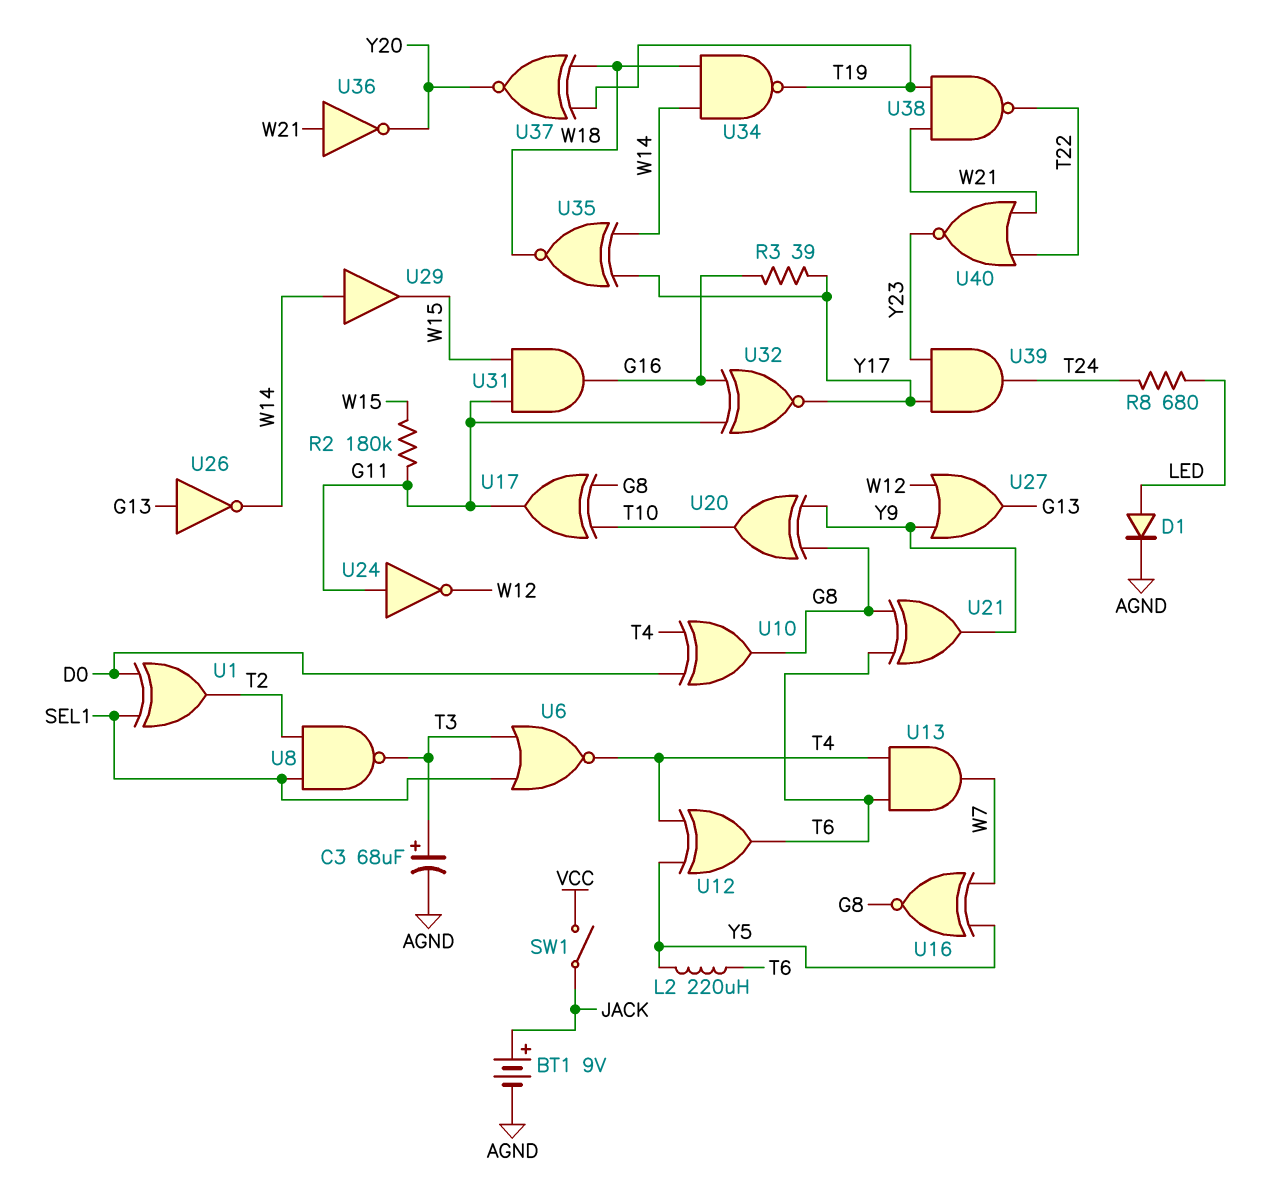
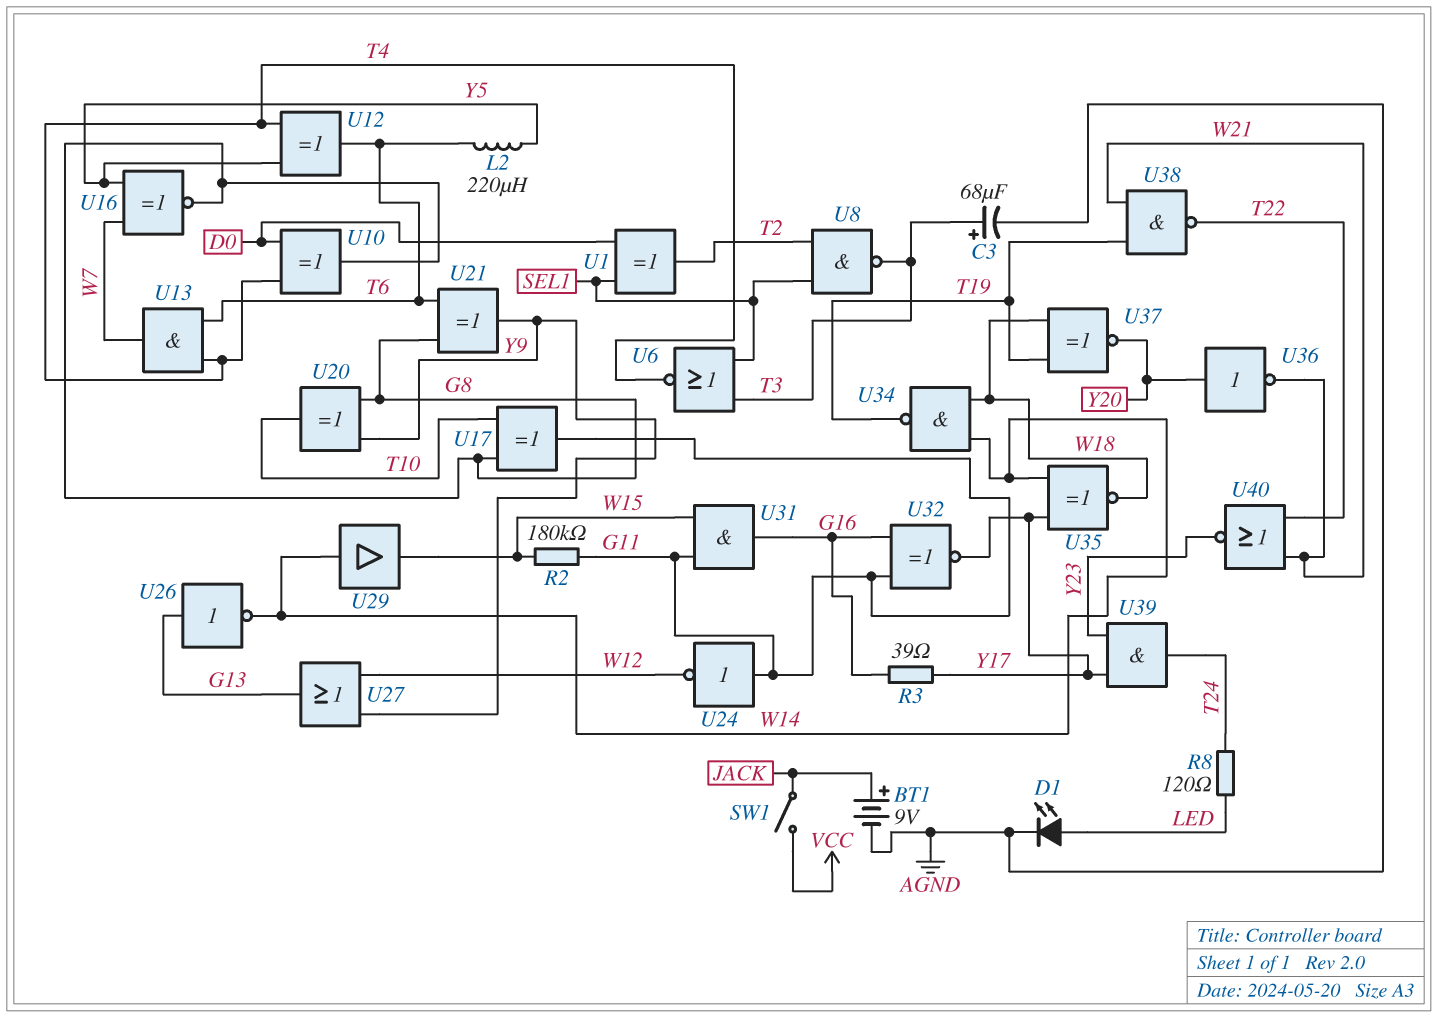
D1: diode (A LED, K AGND) -> LED (A LED, K AGND)
R8: 680 (LED, T24) -> 120 (LED, T24)
U36: NOT (in W21, out Y20) -> NOT (in Y20, out W21)

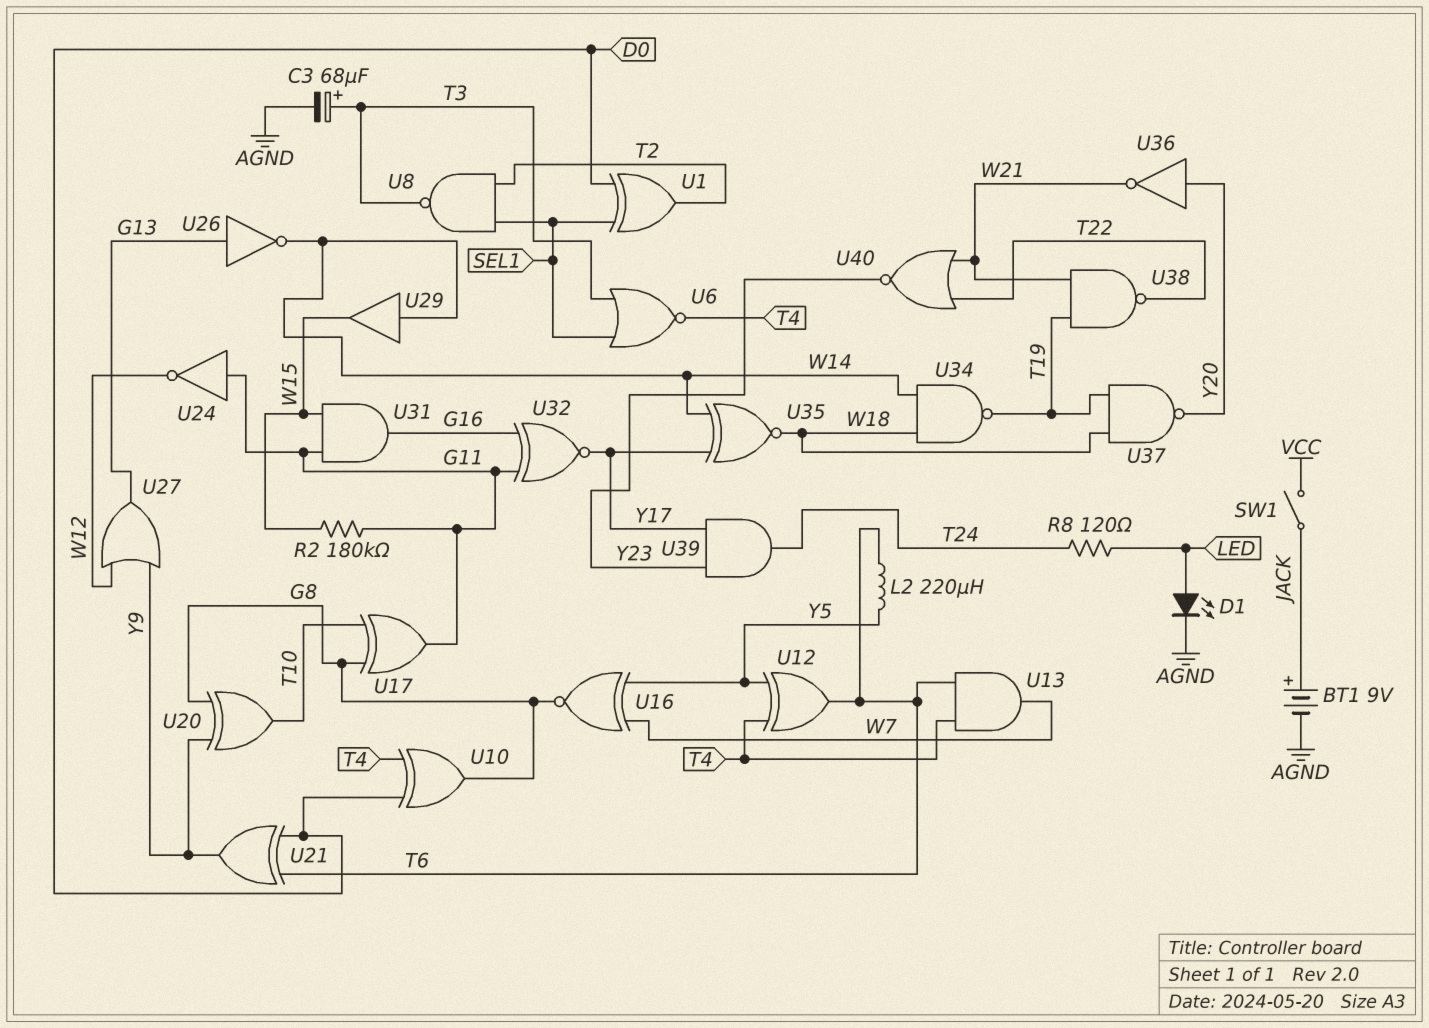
R3: 39 (G16, Y17) -> none
U21: XOR (in G8, in T6, out Y9) -> XOR (in D0, in T6, out Y9)
U37: XNOR (in T19, in W18, out Y20) -> NAND (in T19, in W18, out Y20)

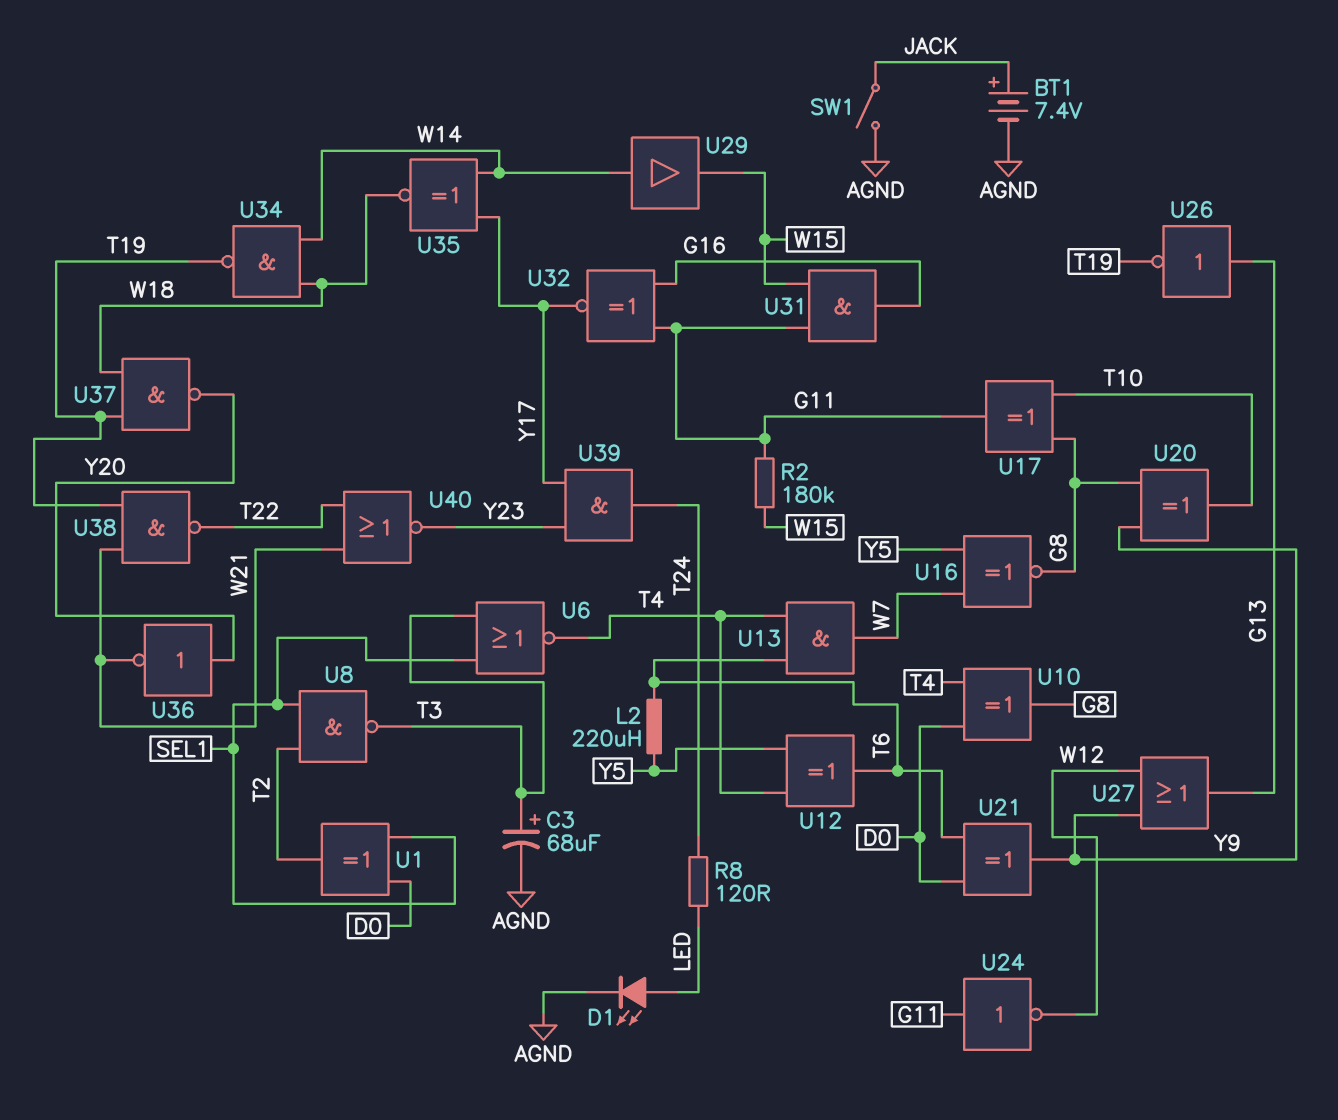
BT1: 9V (plus JACK, minus AGND) -> 7.4V (plus JACK, minus AGND)
SW1: switch (JACK, VCC) -> switch (AGND, JACK)
U26: NOT (in G13, out W14) -> NOT (in G13, out T19)

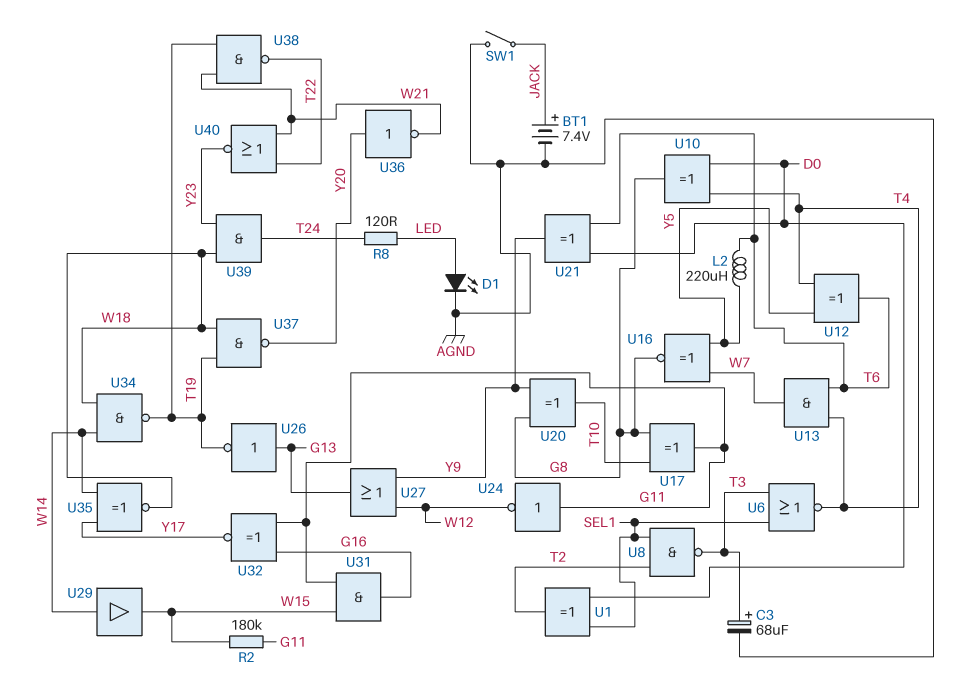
U39: AND (in Y17, in Y23, out T24) -> AND (in W18, in Y23, out T24)

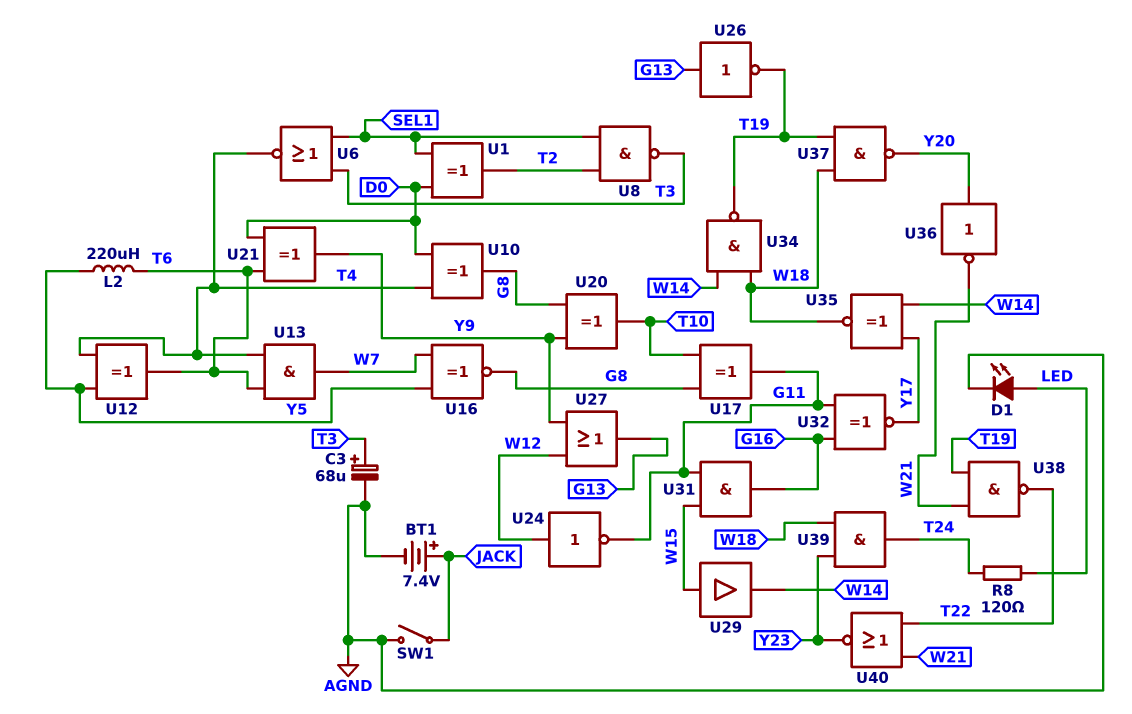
R2: 180k (G11, W15) -> none
U24: NOT (in G11, out W12) -> NOT (in W12, out G11)
U29: buffer (in W14, out W15) -> buffer (in W15, out W14)

